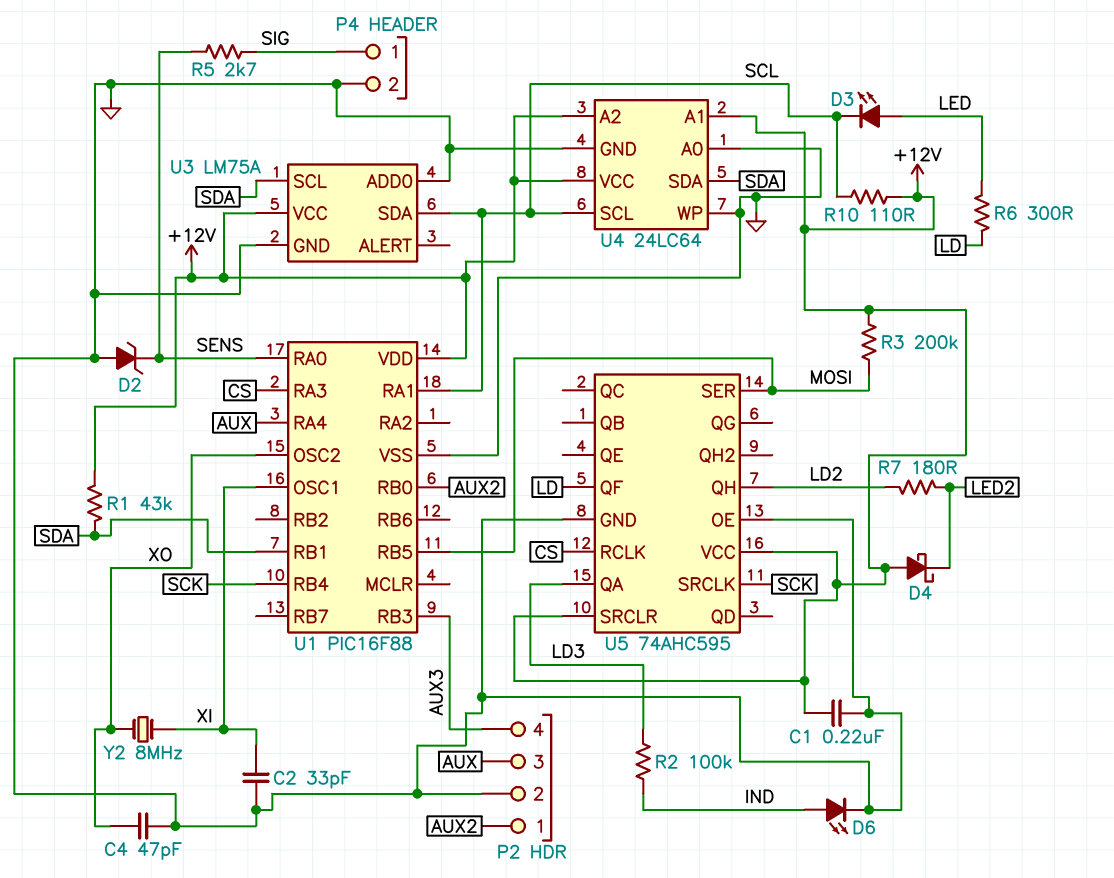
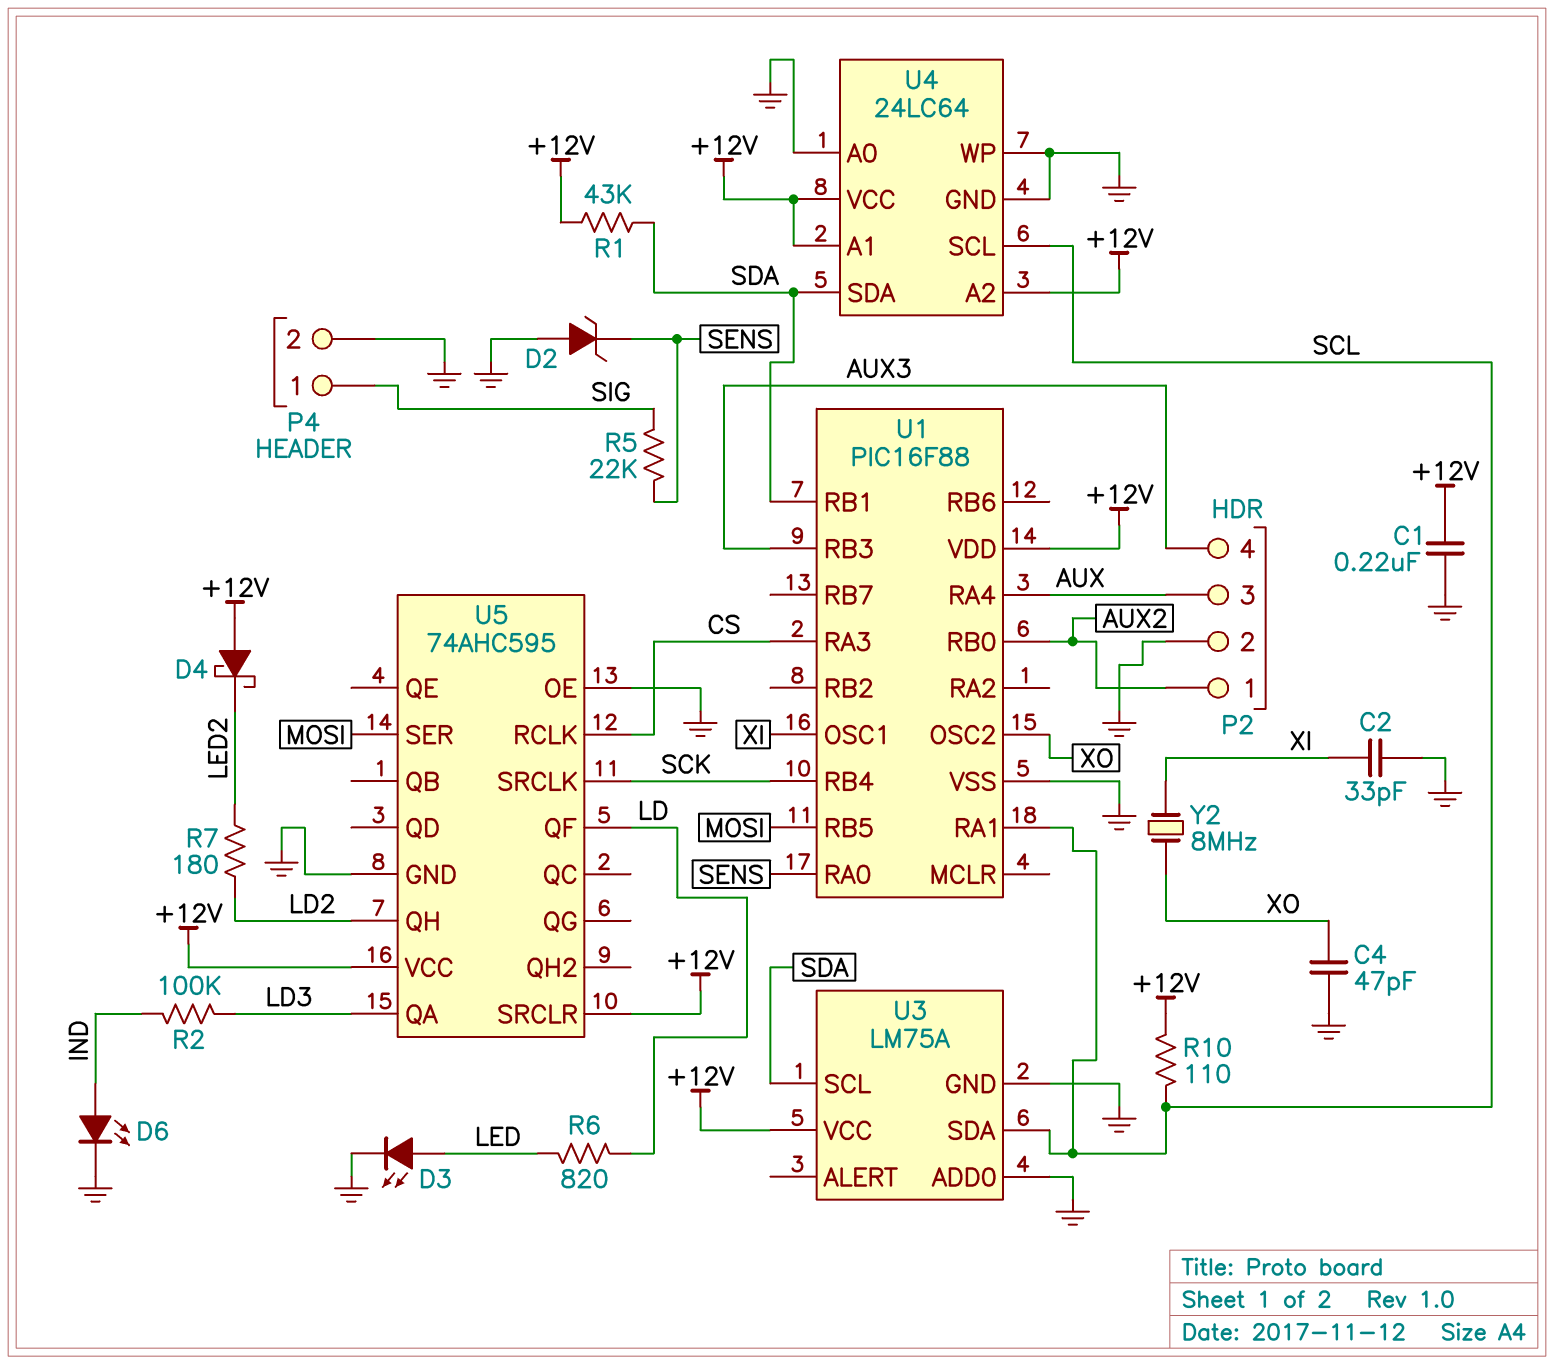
D3: LED (A LED, K SCL) -> LED (A LED, K GND)
R3: 200k (+12V, MOSI) -> none
R5: 2.7k (SENS, SIG) -> 22k (SENS, SIG)
R6: 300 (LD, LED) -> 820 (LD, LED)

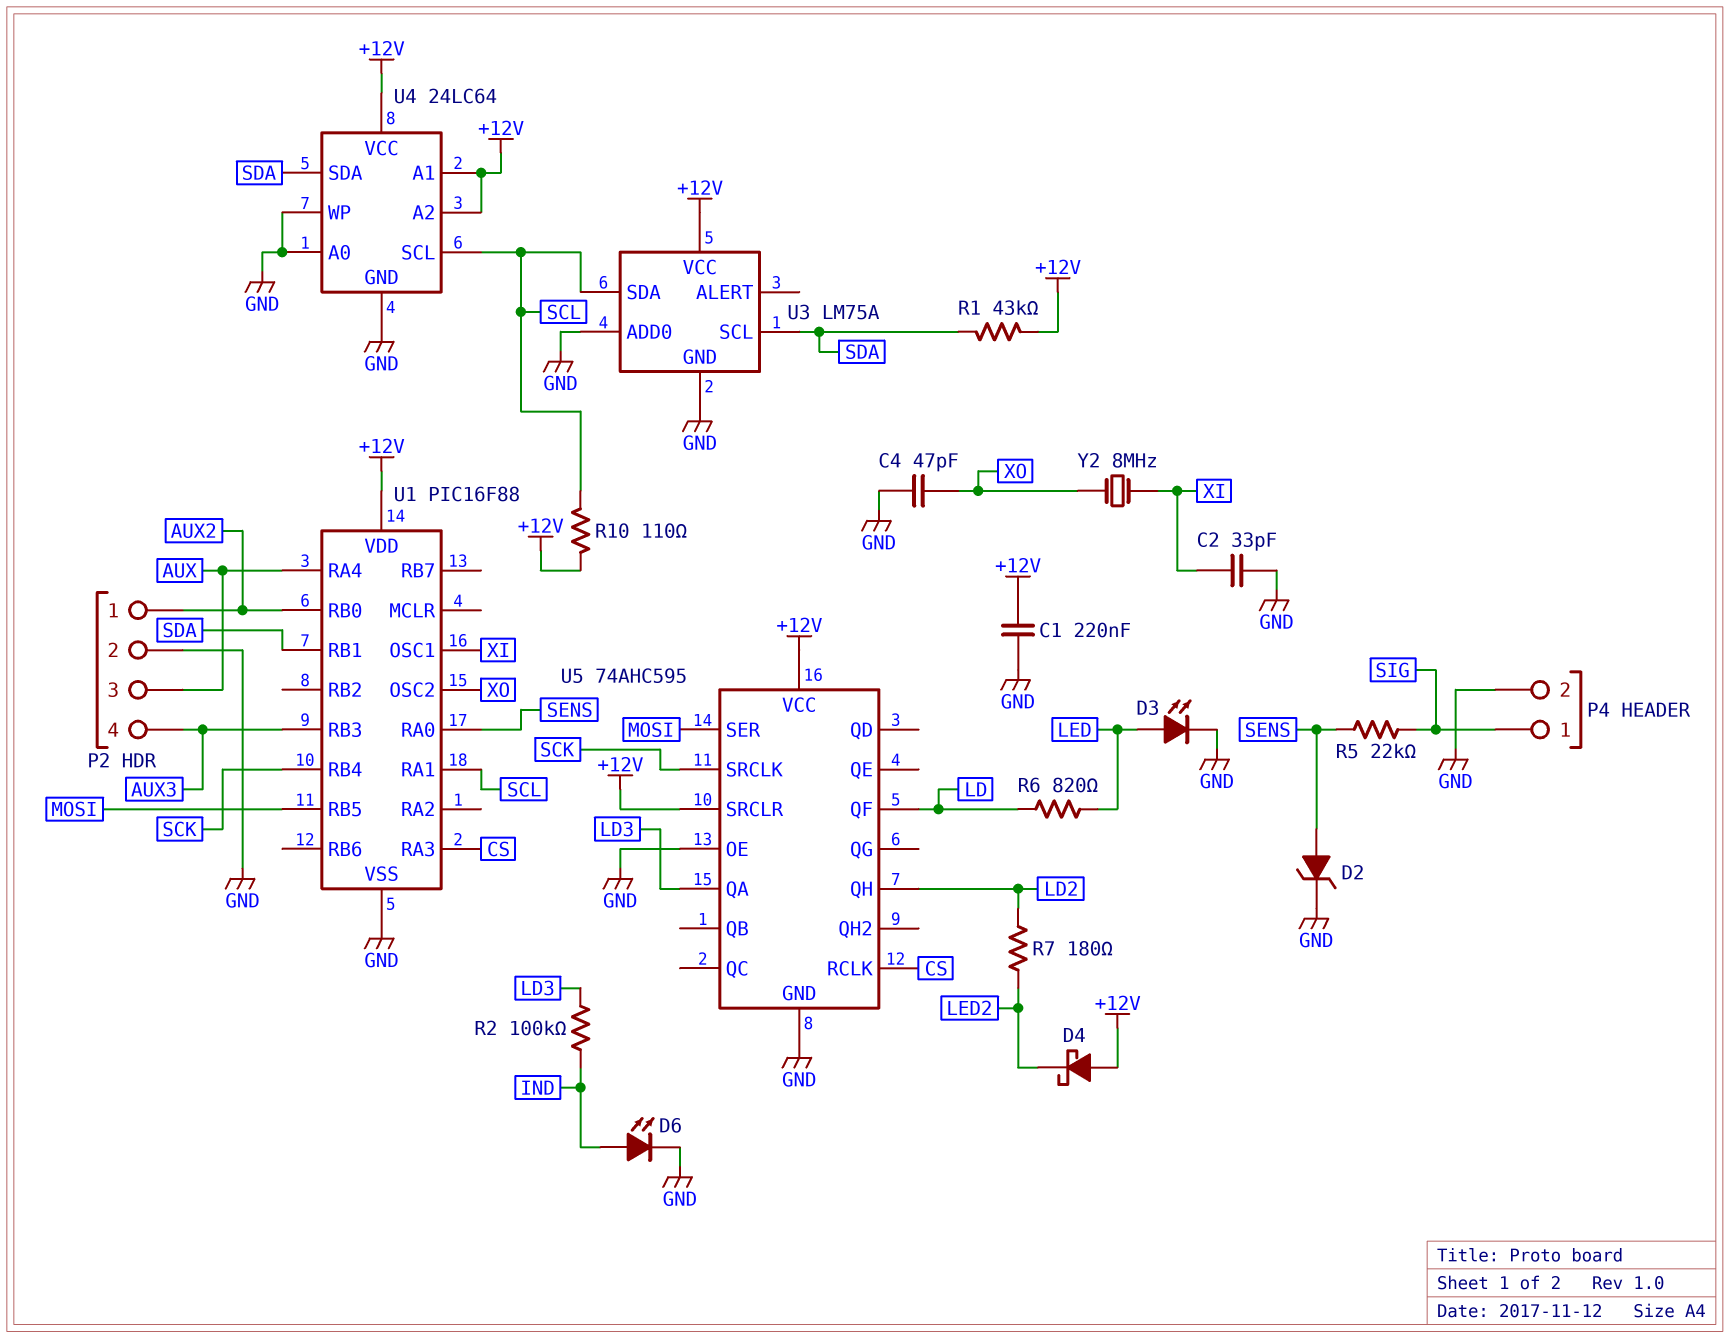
D2: zener (A GND, K SENS) -> zener (A SENS, K GND)

